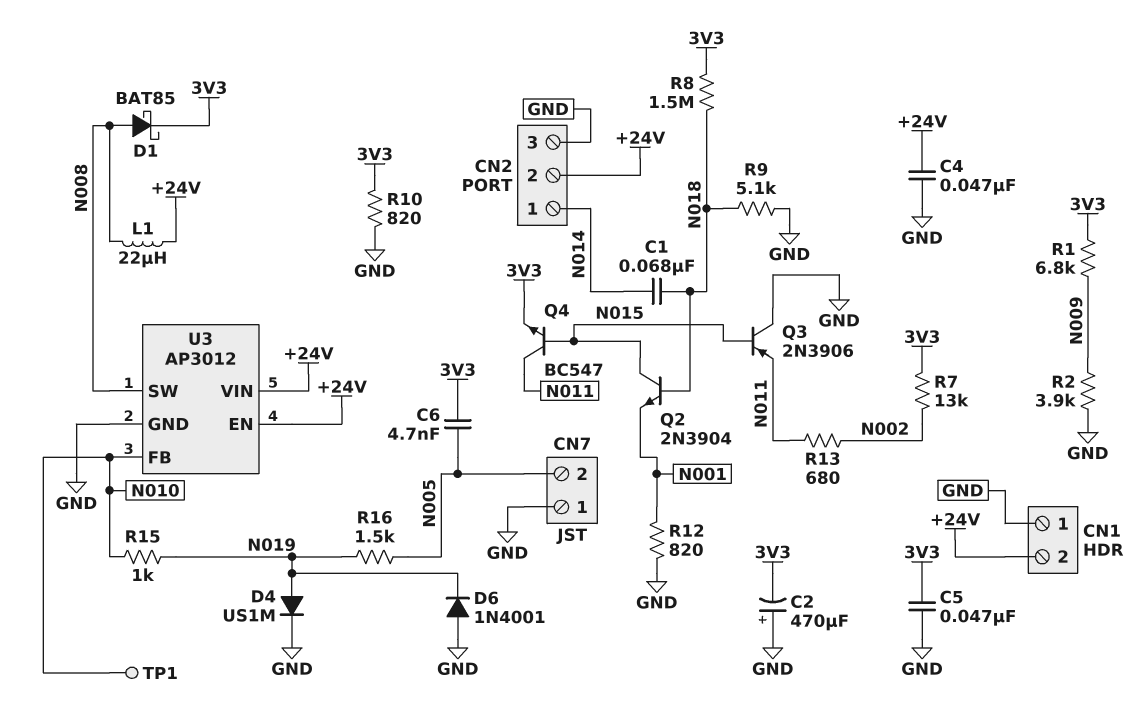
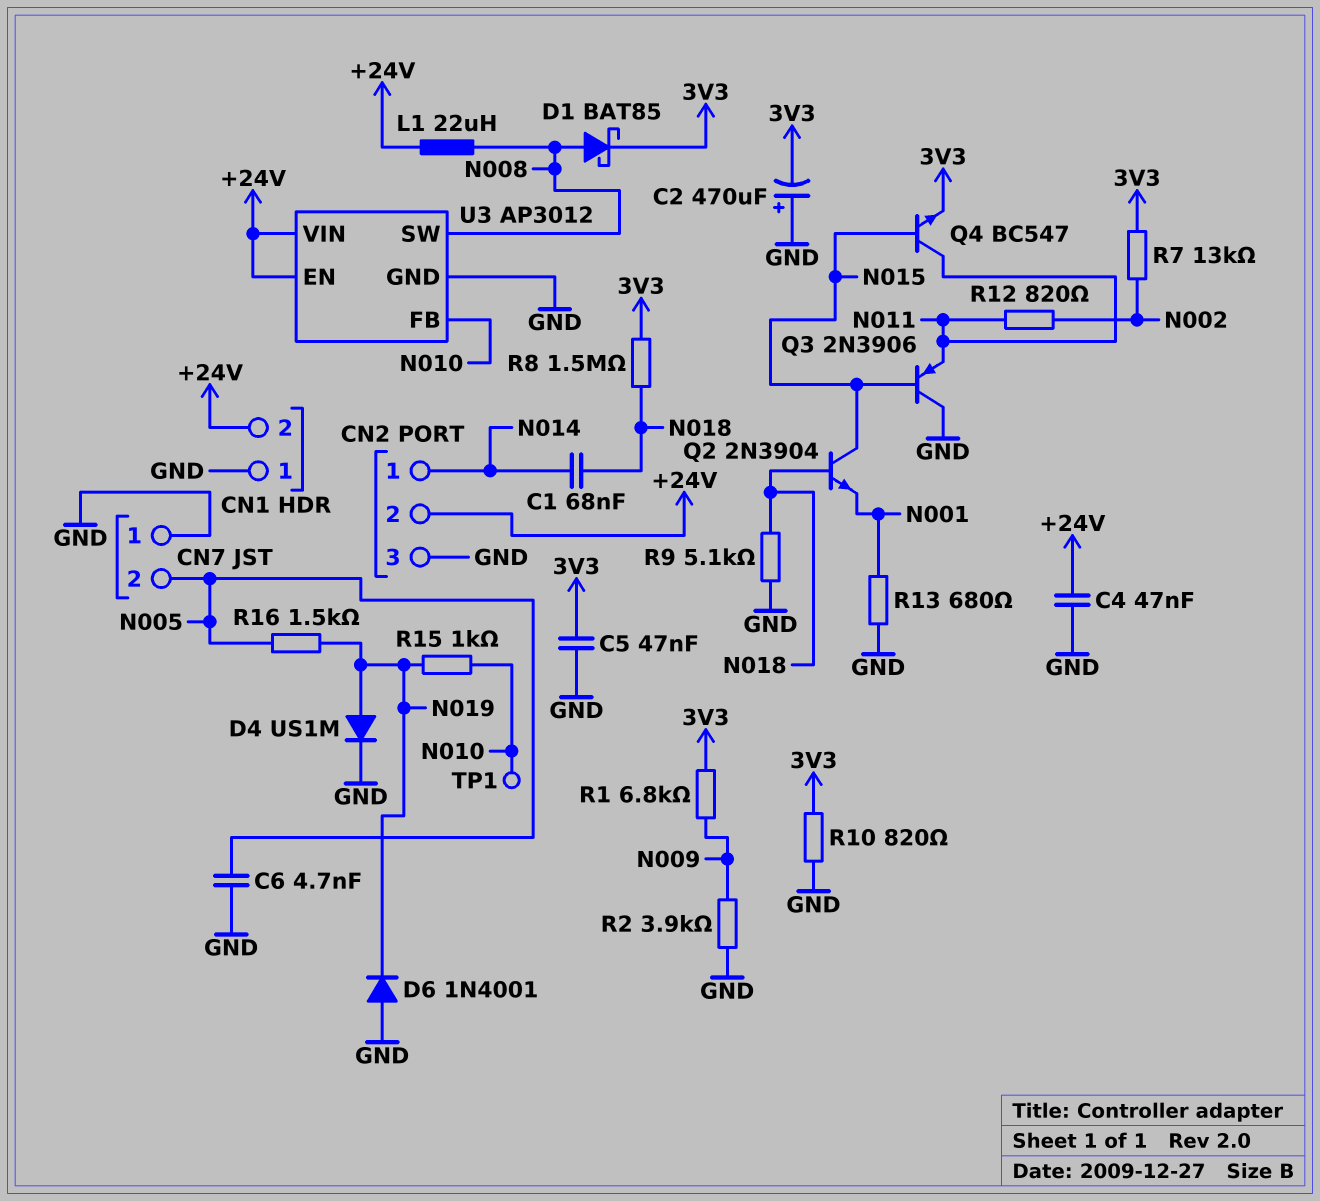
C6: 4.7nF (3V3, N005) -> 4.7nF (GND, N005)
R12: 820 (GND, N001) -> 820 (N002, N011)
R13: 680 (N002, N011) -> 680 (GND, N001)

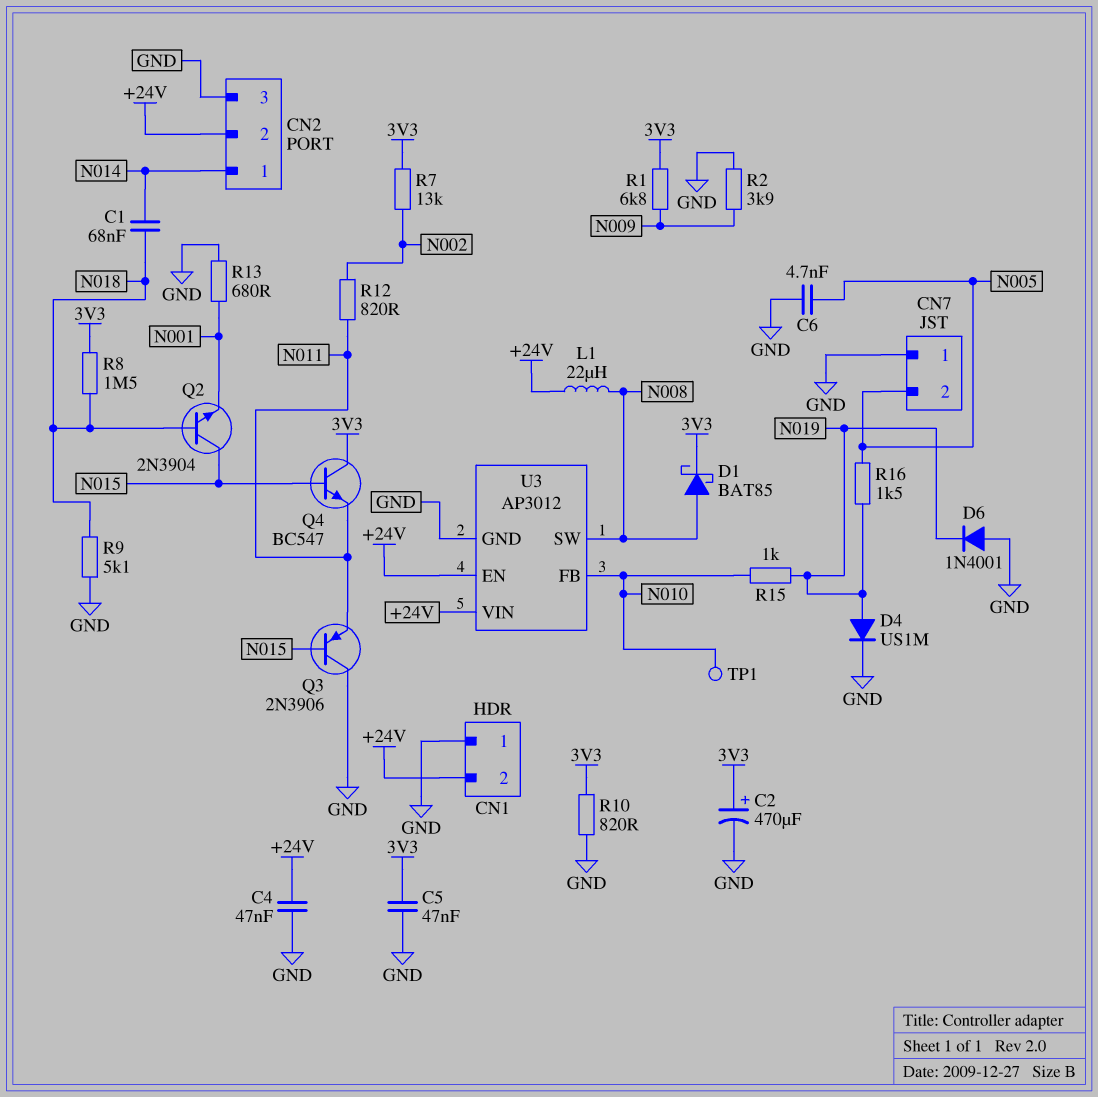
C2: 470uF (plus GND, minus 3V3) -> 470uF (plus 3V3, minus GND)
Q4: NPN BC547 (B N015, C N011, E 3V3) -> NPN BC547 (B N015, C 3V3, E N011)

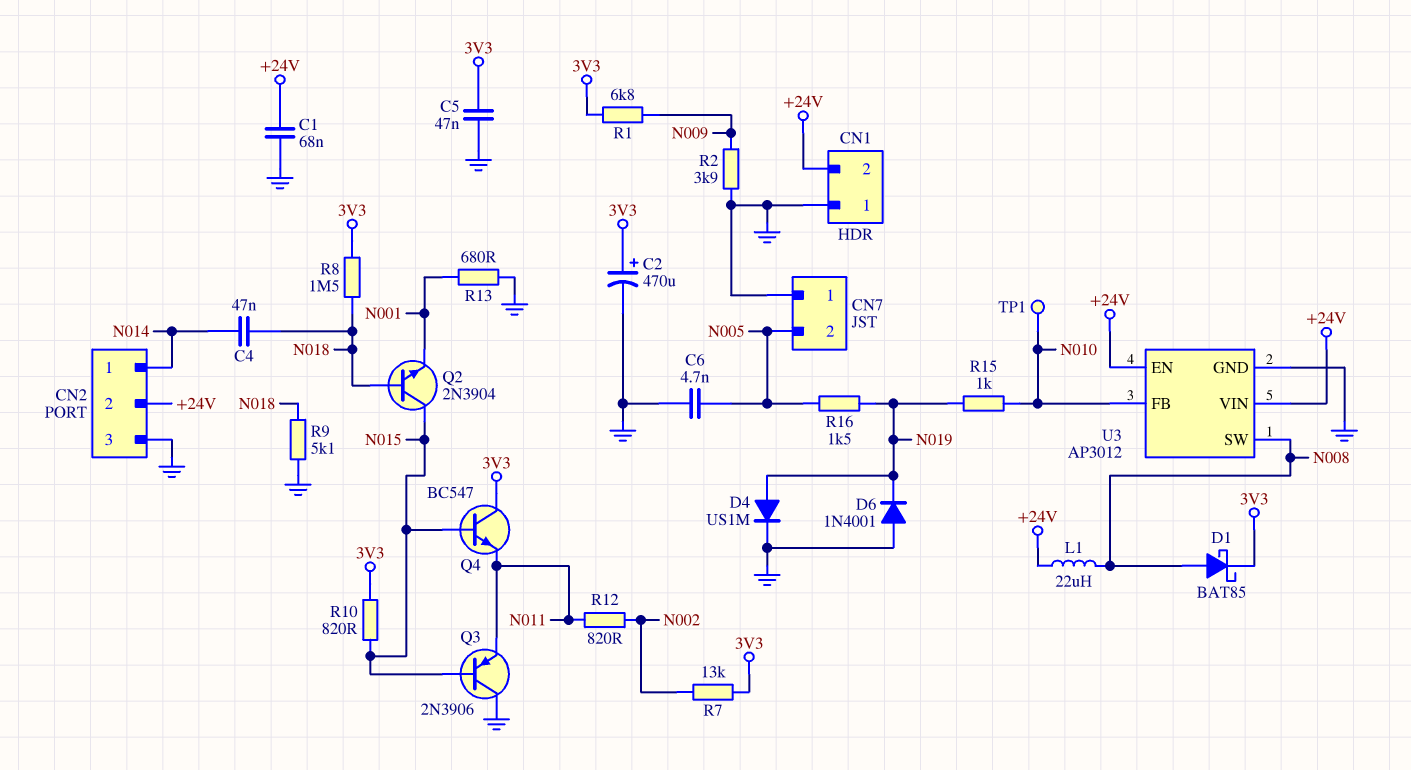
C1: 68nF (N014, N018) -> 68nF (+24V, GND)
C4: 47nF (+24V, GND) -> 47nF (N014, N018)
R10: 820 (3V3, GND) -> 820 (3V3, N015)

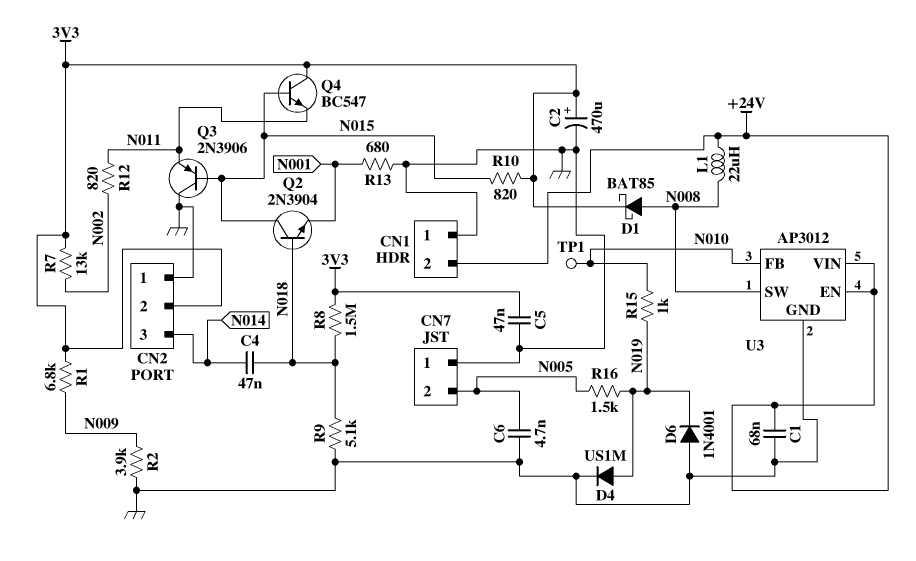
CN2 pin 1: N014 -> GND
CN2 pin 2: +24V -> 3V3
CN2 pin 3: GND -> N014

